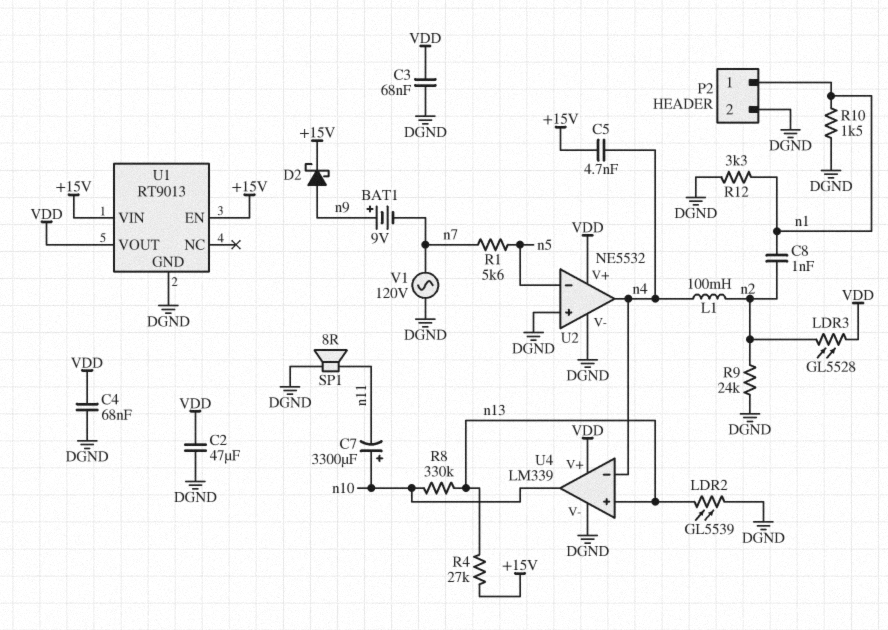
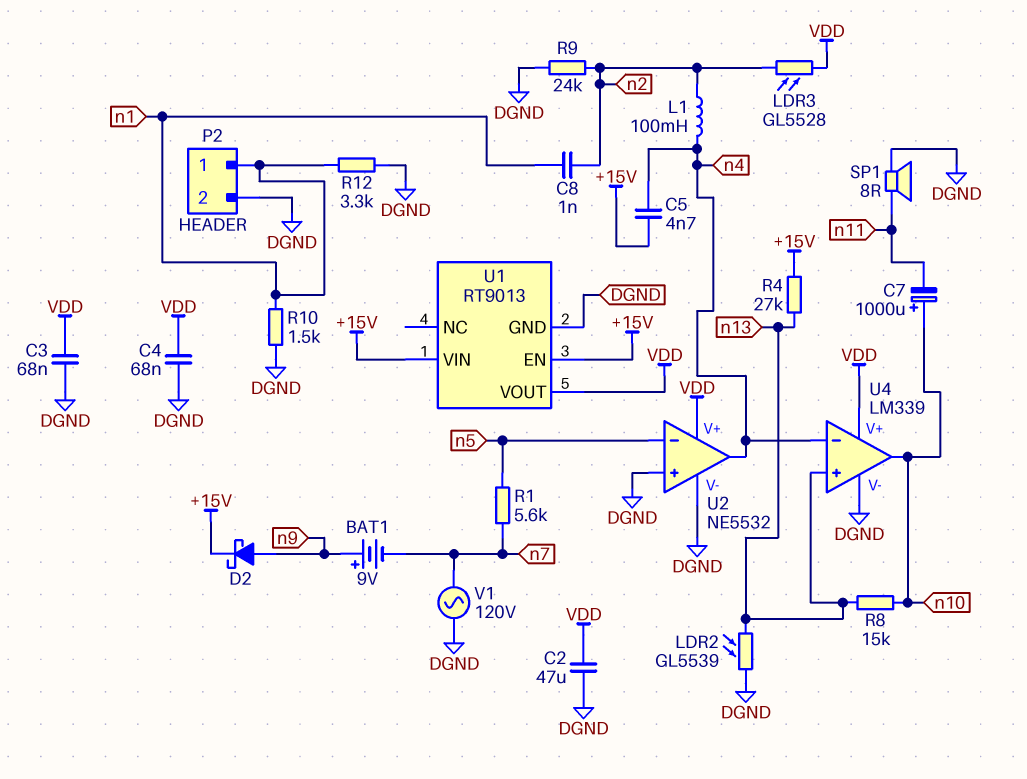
C7: 3300uF (plus n10, minus n11) -> 1000uF (plus n10, minus n11)
R8: 330k (n10, n13) -> 15k (n10, n13)

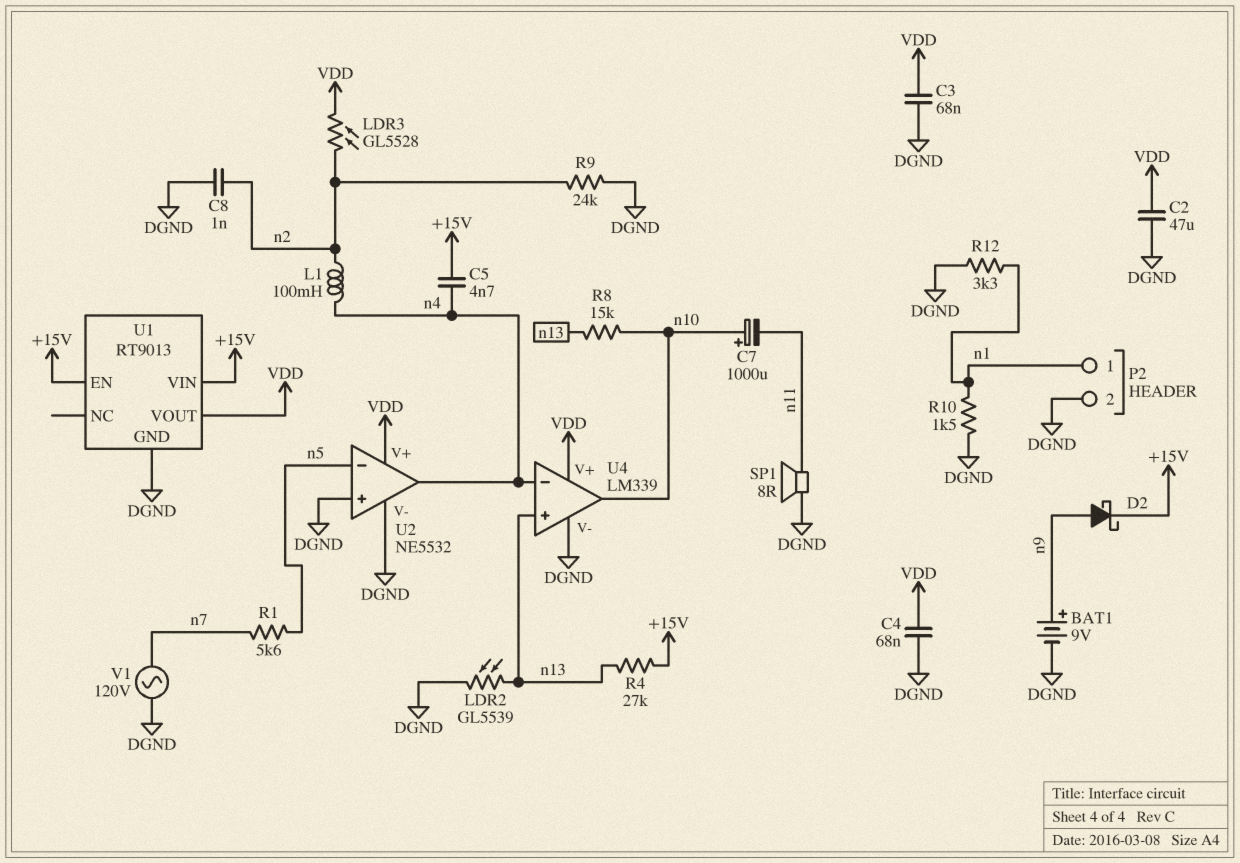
BAT1: 9V (plus n9, minus n7) -> 9V (plus n9, minus DGND)
C8: 1nF (n1, n2) -> 1nF (DGND, n2)

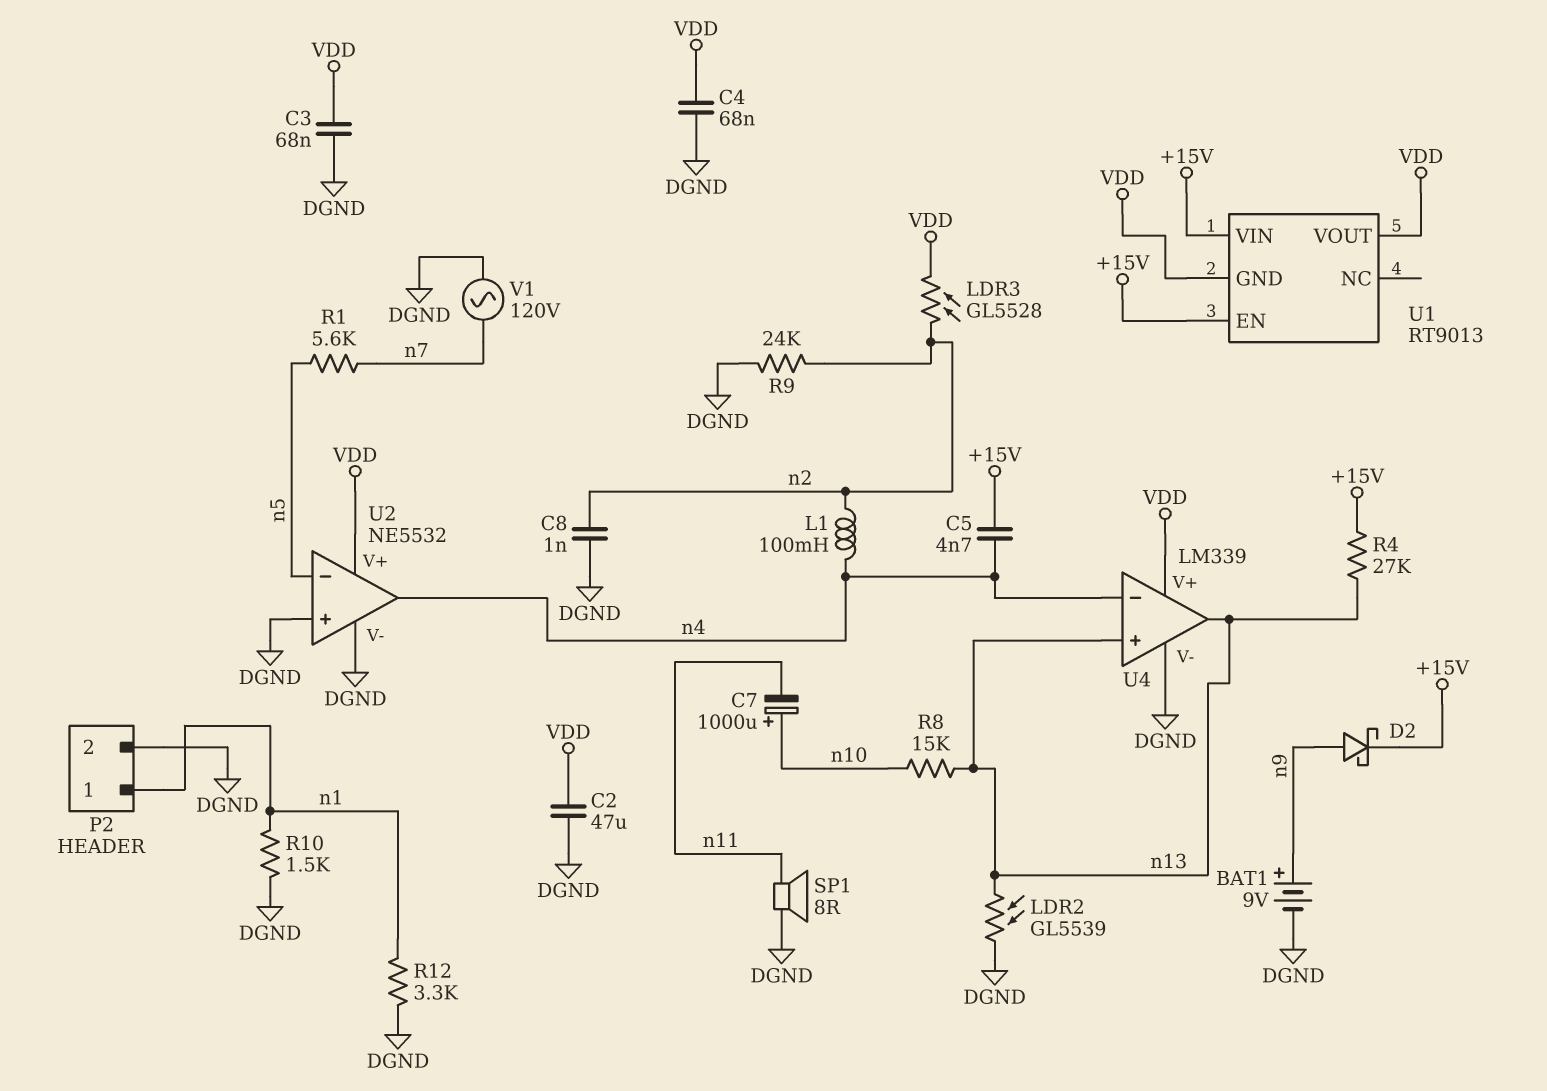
U1 pin GND: DGND -> VDD
U4 pin out: n10 -> n13

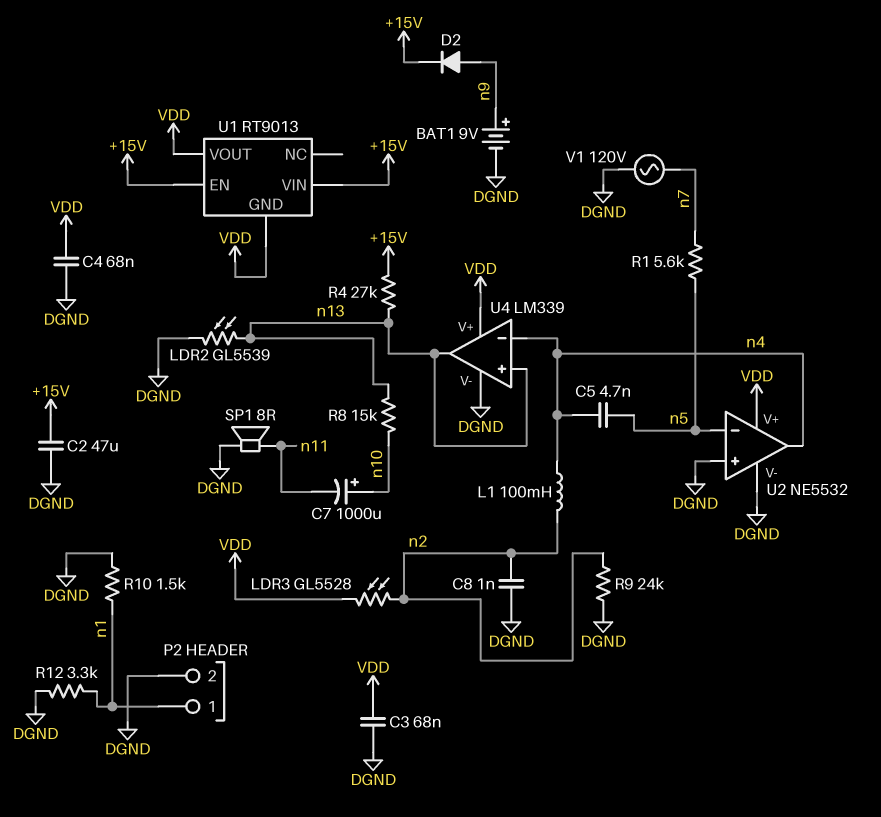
C2: 47uF (DGND, VDD) -> 47uF (+15V, DGND)
C5: 4.7nF (+15V, n4) -> 4.7nF (n4, n5)
D2: schottky (A n9, K +15V) -> diode (A n9, K +15V)

